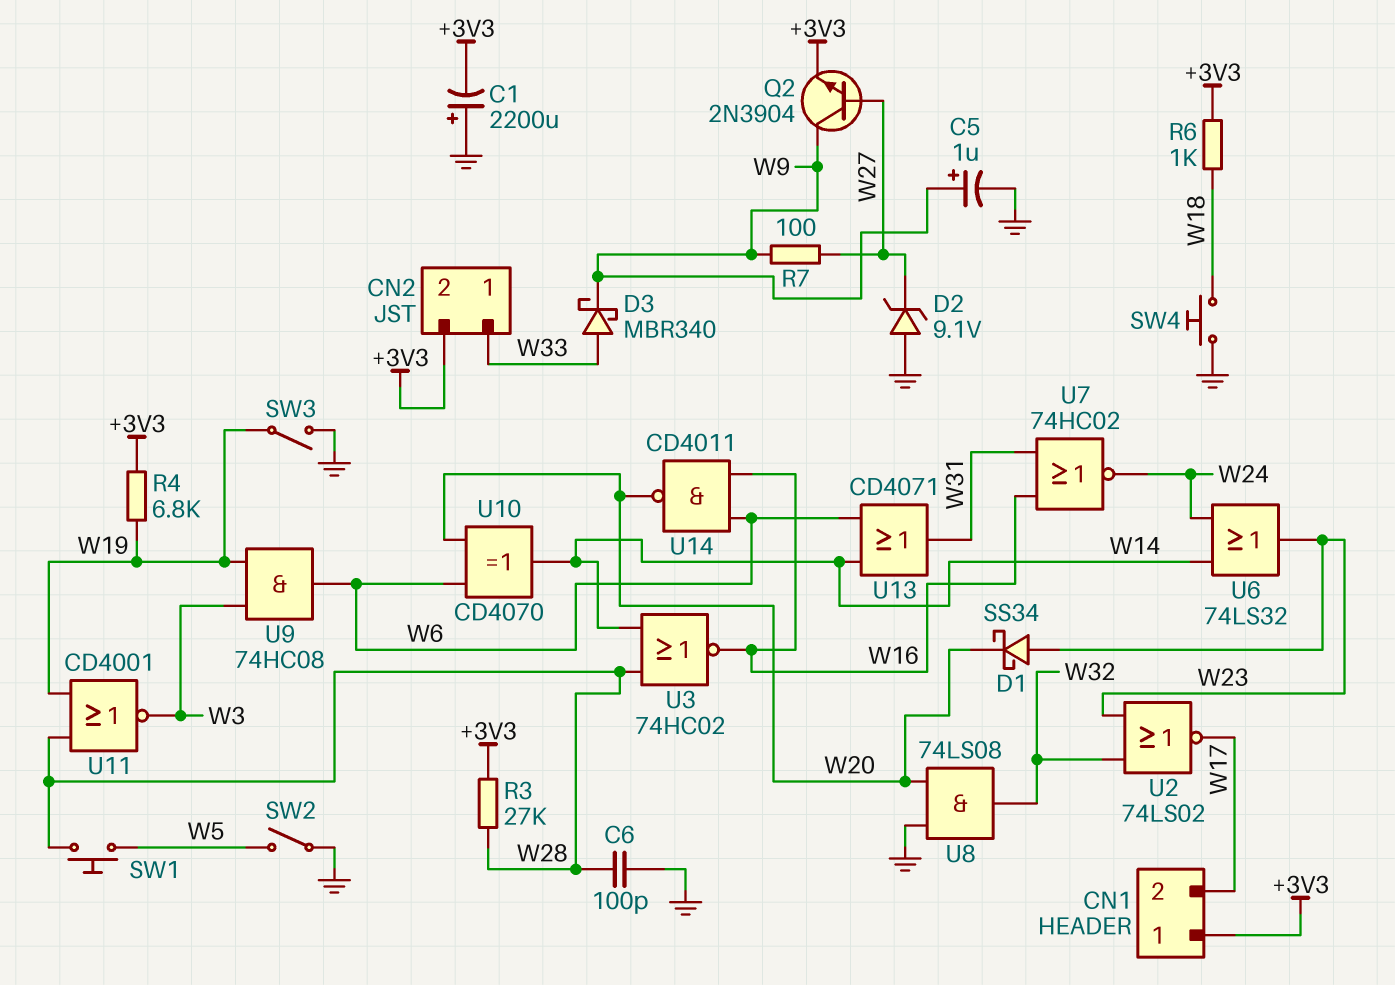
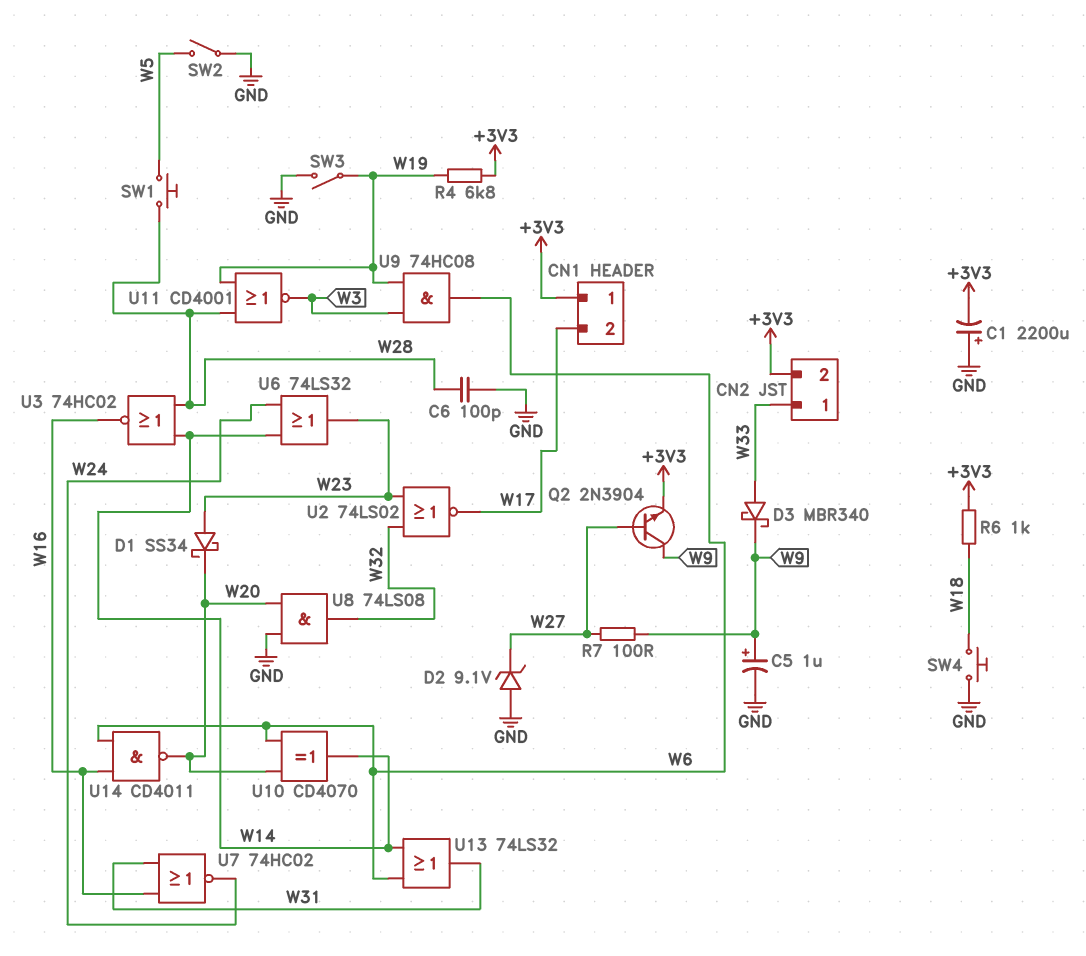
R3: 27k (+3V3, W28) -> none
U13: OR CD4071 (in W6, in W14, out W31) -> OR 74LS32 (in W6, in W14, out W31)

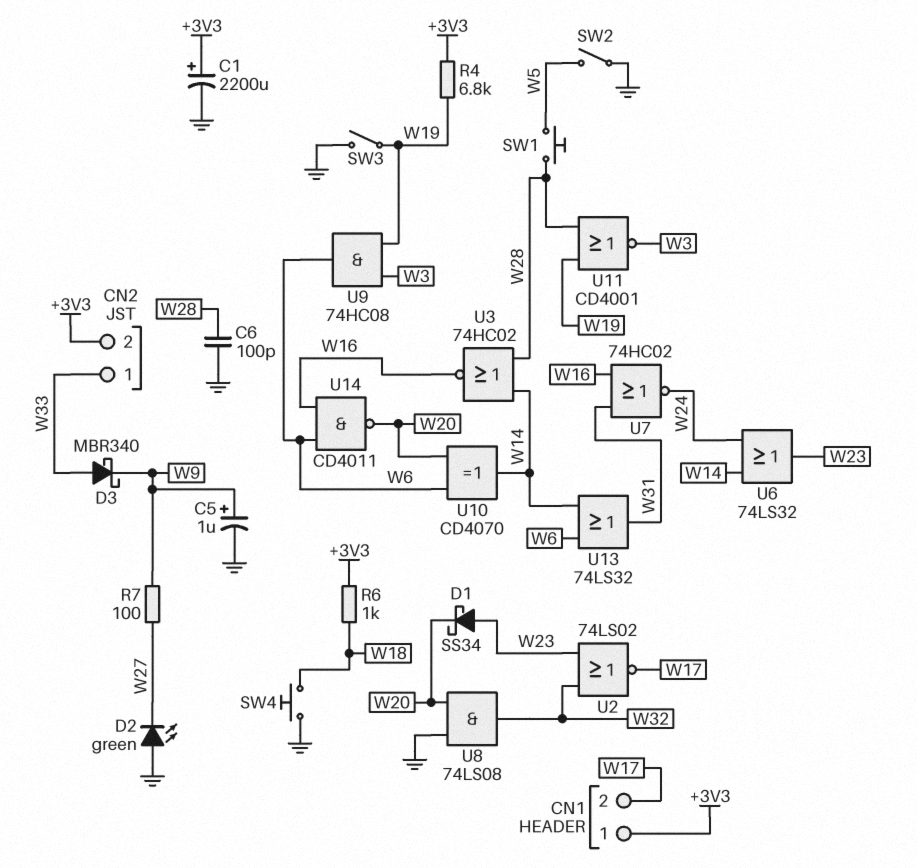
C1: 2200uF (plus GND, minus +3V3) -> 2200uF (plus +3V3, minus GND)
D2: zener 9.1V (A GND, K W27) -> LED green (A GND, K W27)
Q2: NPN 2N3904 (B W27, C W9, E +3V3) -> none

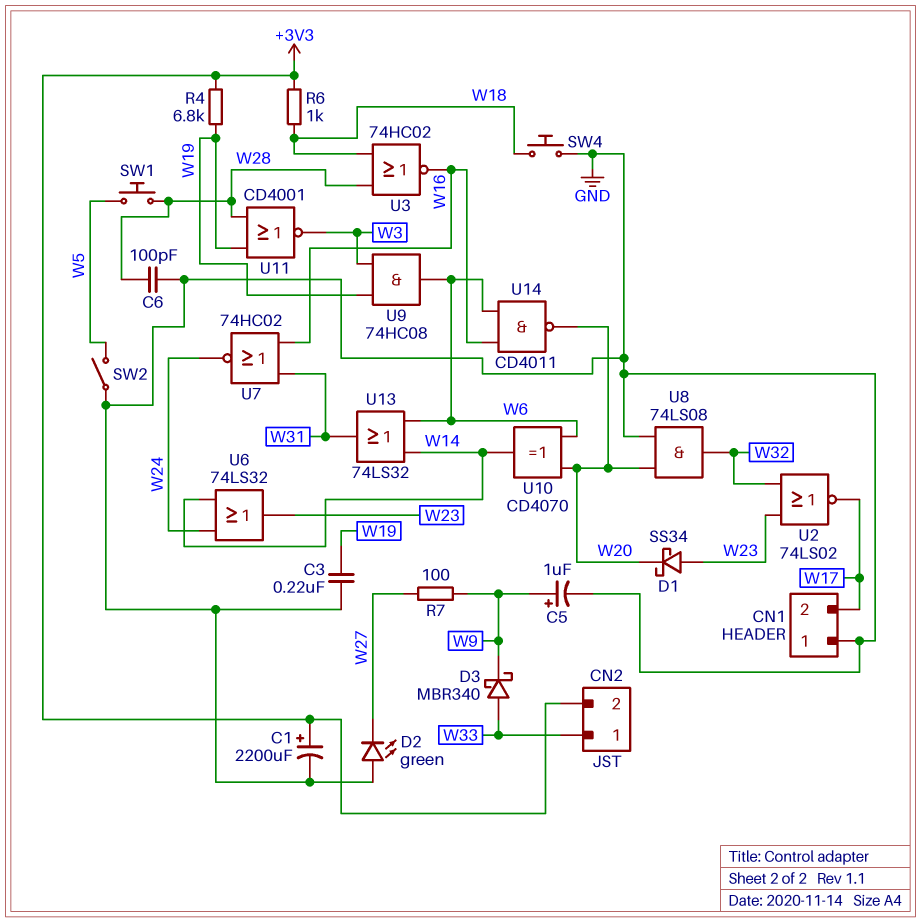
C3: none -> 220nF (GND, W19)
CN1 pin 1: +3V3 -> GND
SW3: switch (GND, W19) -> none
U3: NOR 74HC02 (in W14, in W28, out W16) -> NOR 74HC02 (in W18, in W28, out W16)

